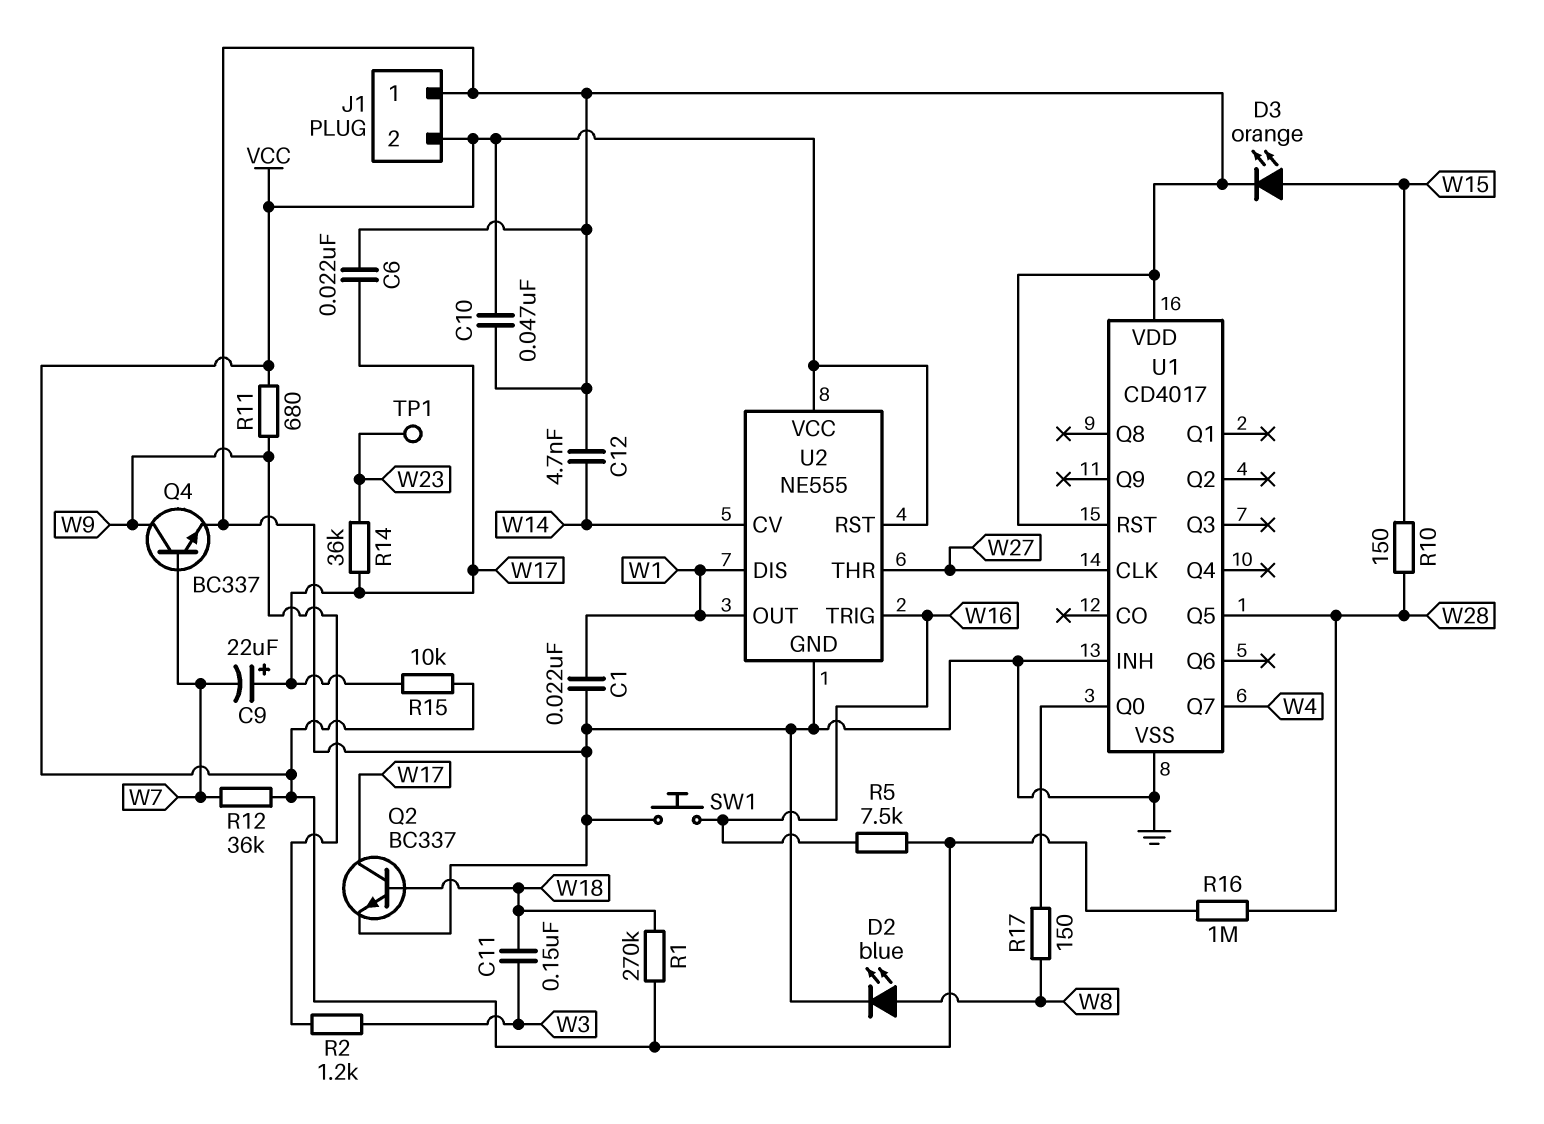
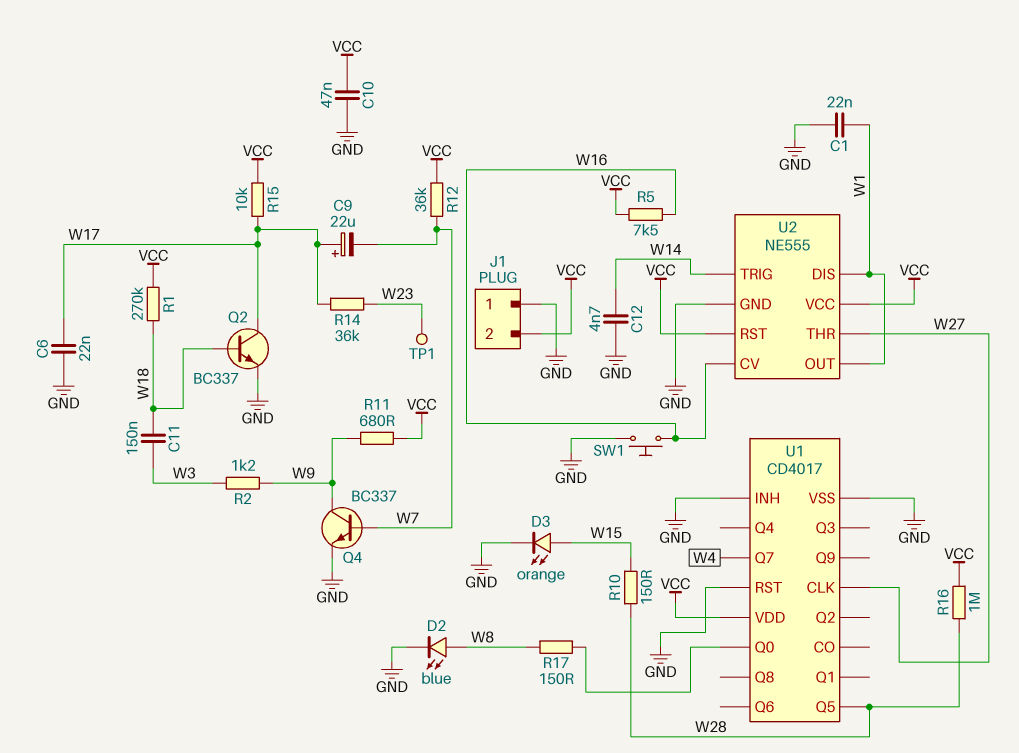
U1 pin VDD: GND -> VCC
U2 pin CV: W14 -> W16
U2 pin TRIG: W16 -> W14

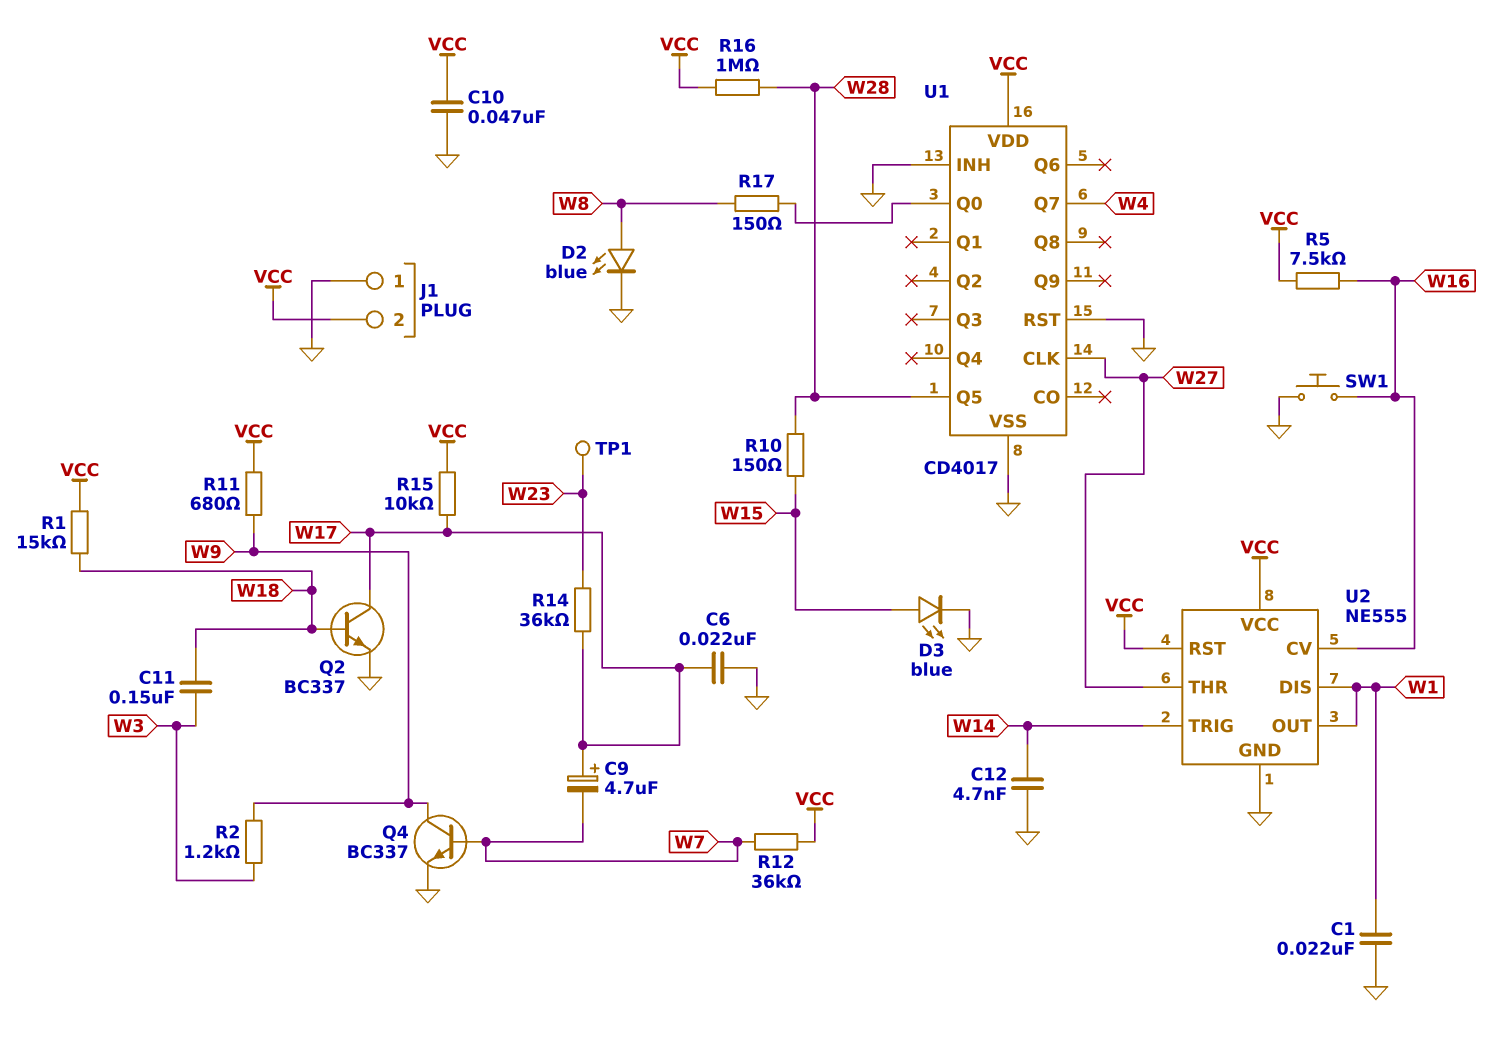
C9: 22uF (plus W17, minus W7) -> 4.7uF (plus W17, minus W7)
D3: LED orange (A W15, K GND) -> LED blue (A W15, K GND)
R1: 270k (VCC, W18) -> 15k (VCC, W18)

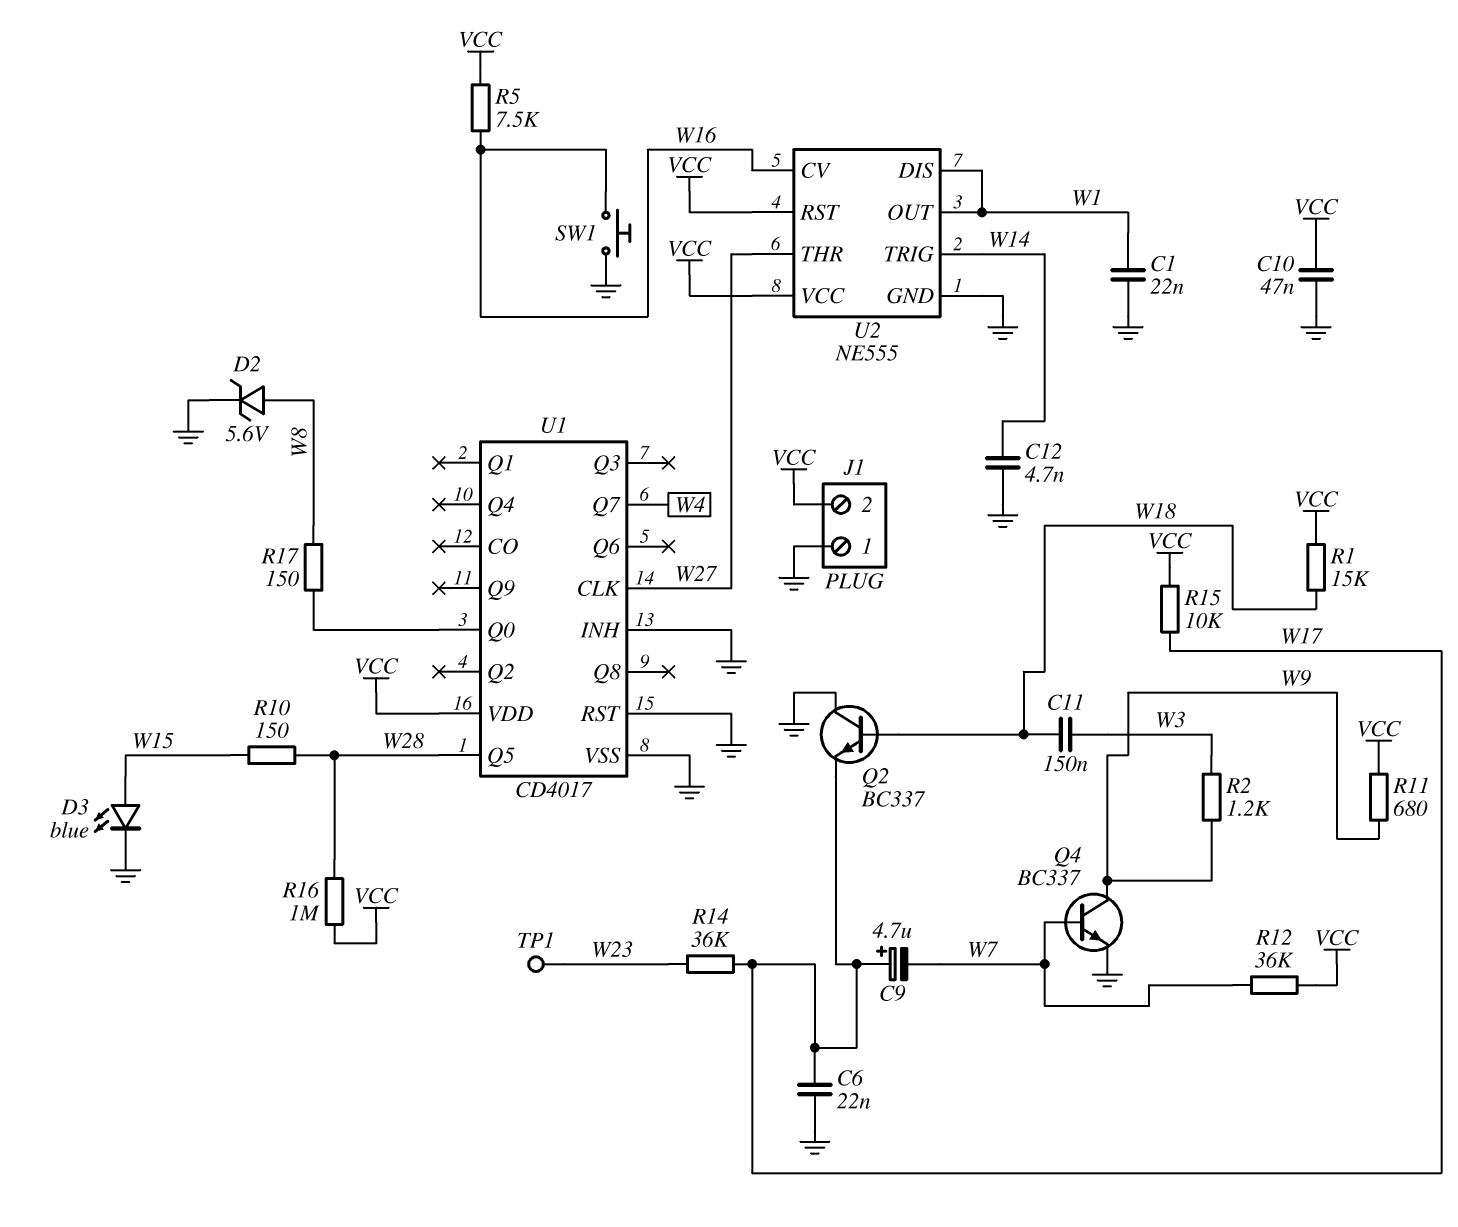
D2: LED blue (A W8, K GND) -> zener 5.6V (A W8, K GND)
Q2: NPN BC337 (B W18, C W17, E GND) -> NPN BC337 (B W18, C GND, E W17)

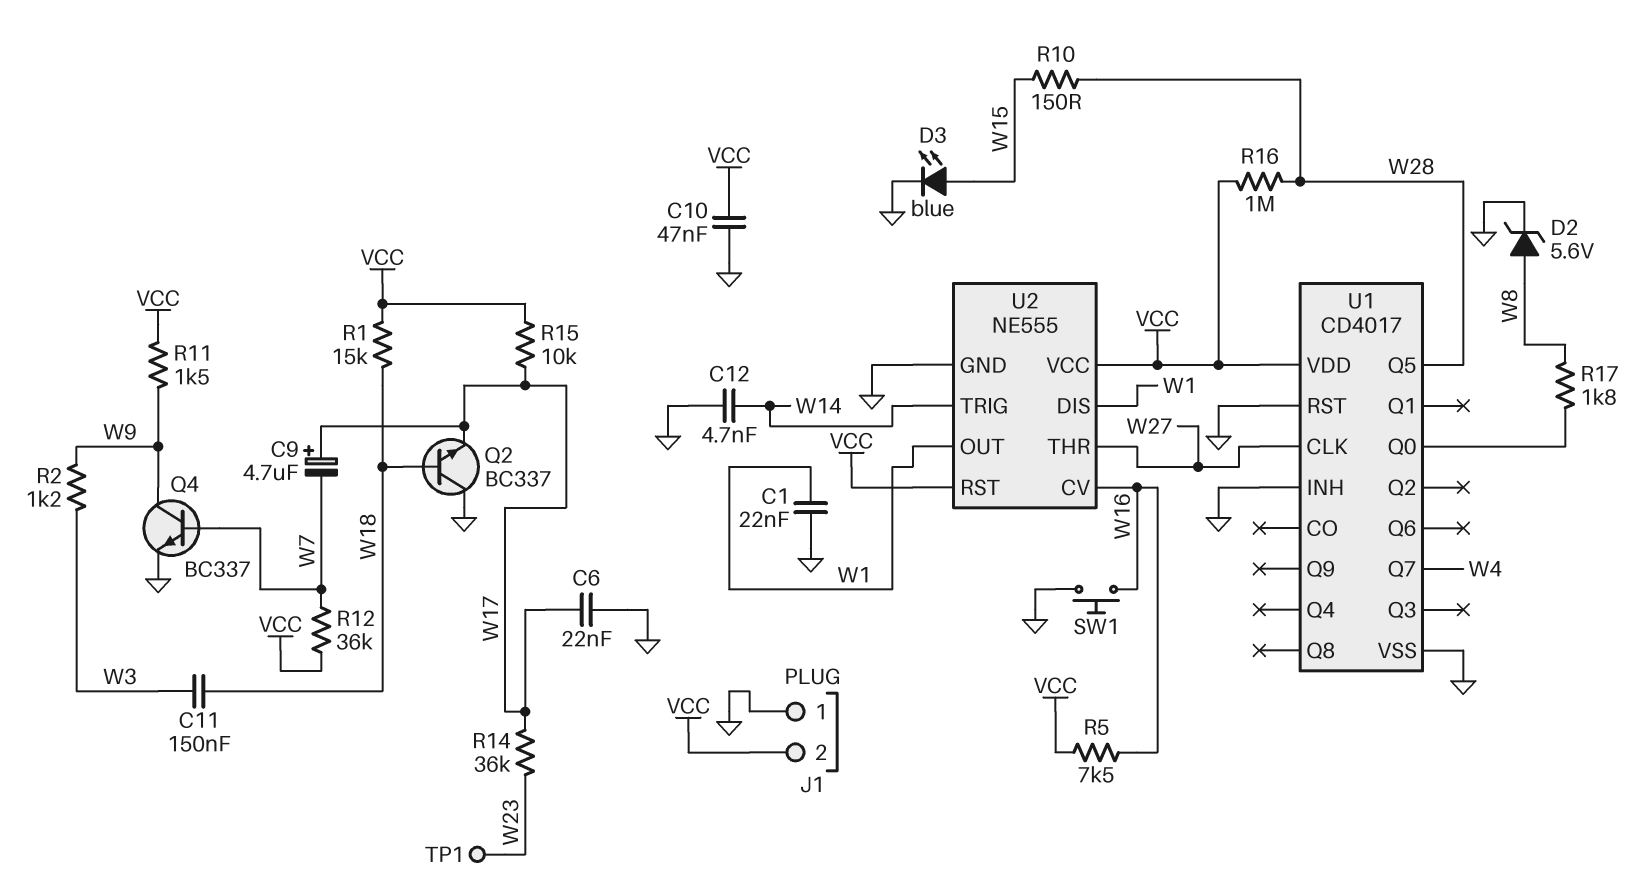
R11: 680 (VCC, W9) -> 1.5k (VCC, W9)
R17: 150 (U1/Q0, W8) -> 1.8k (U1/Q0, W8)

